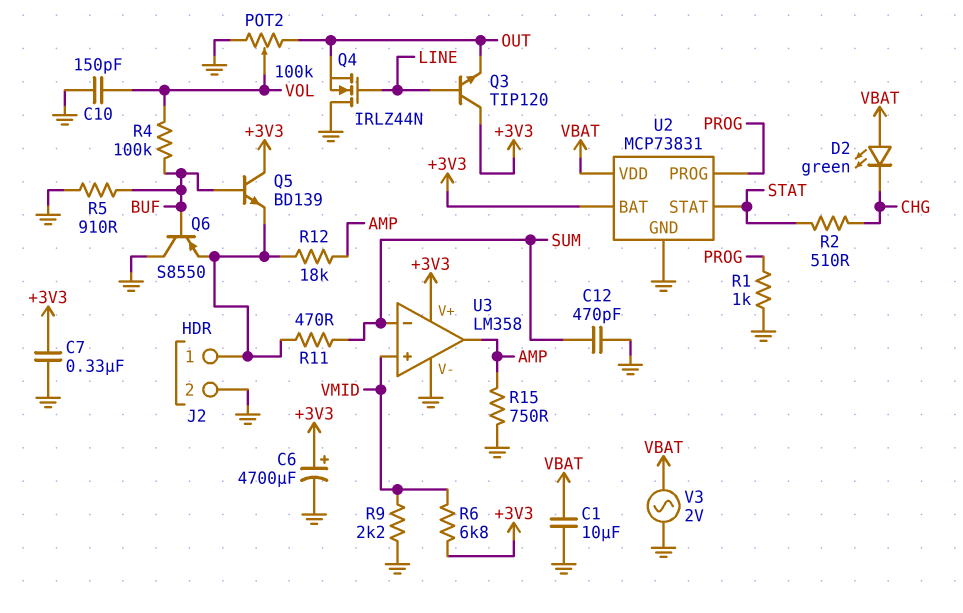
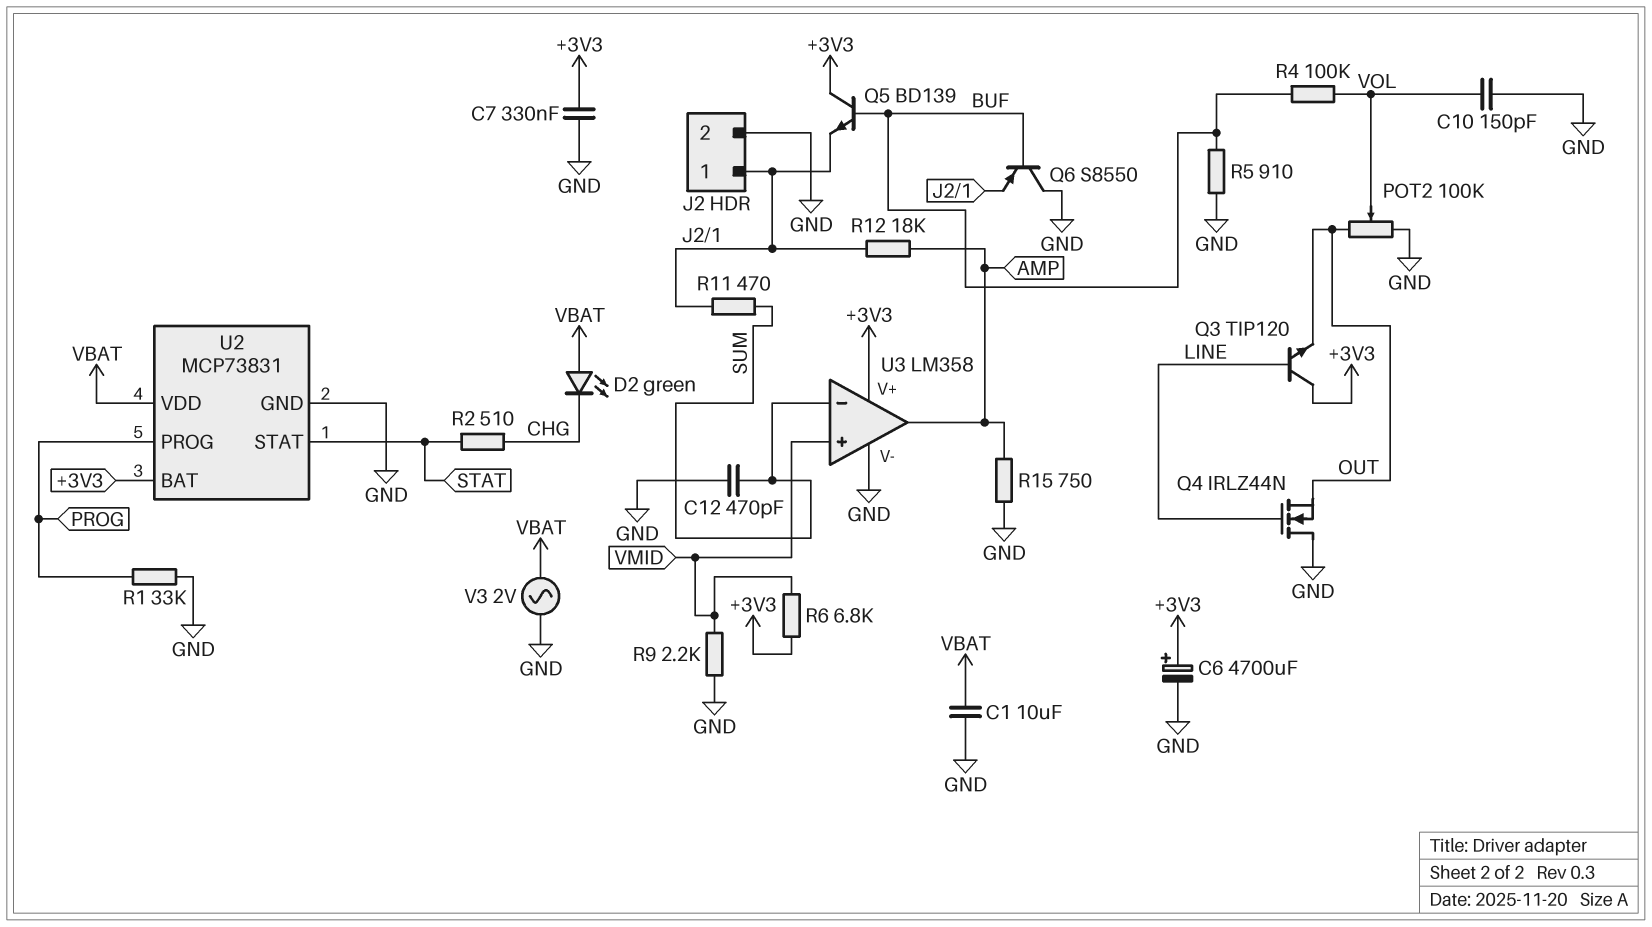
R1: 1k (GND, PROG) -> 33k (GND, PROG)

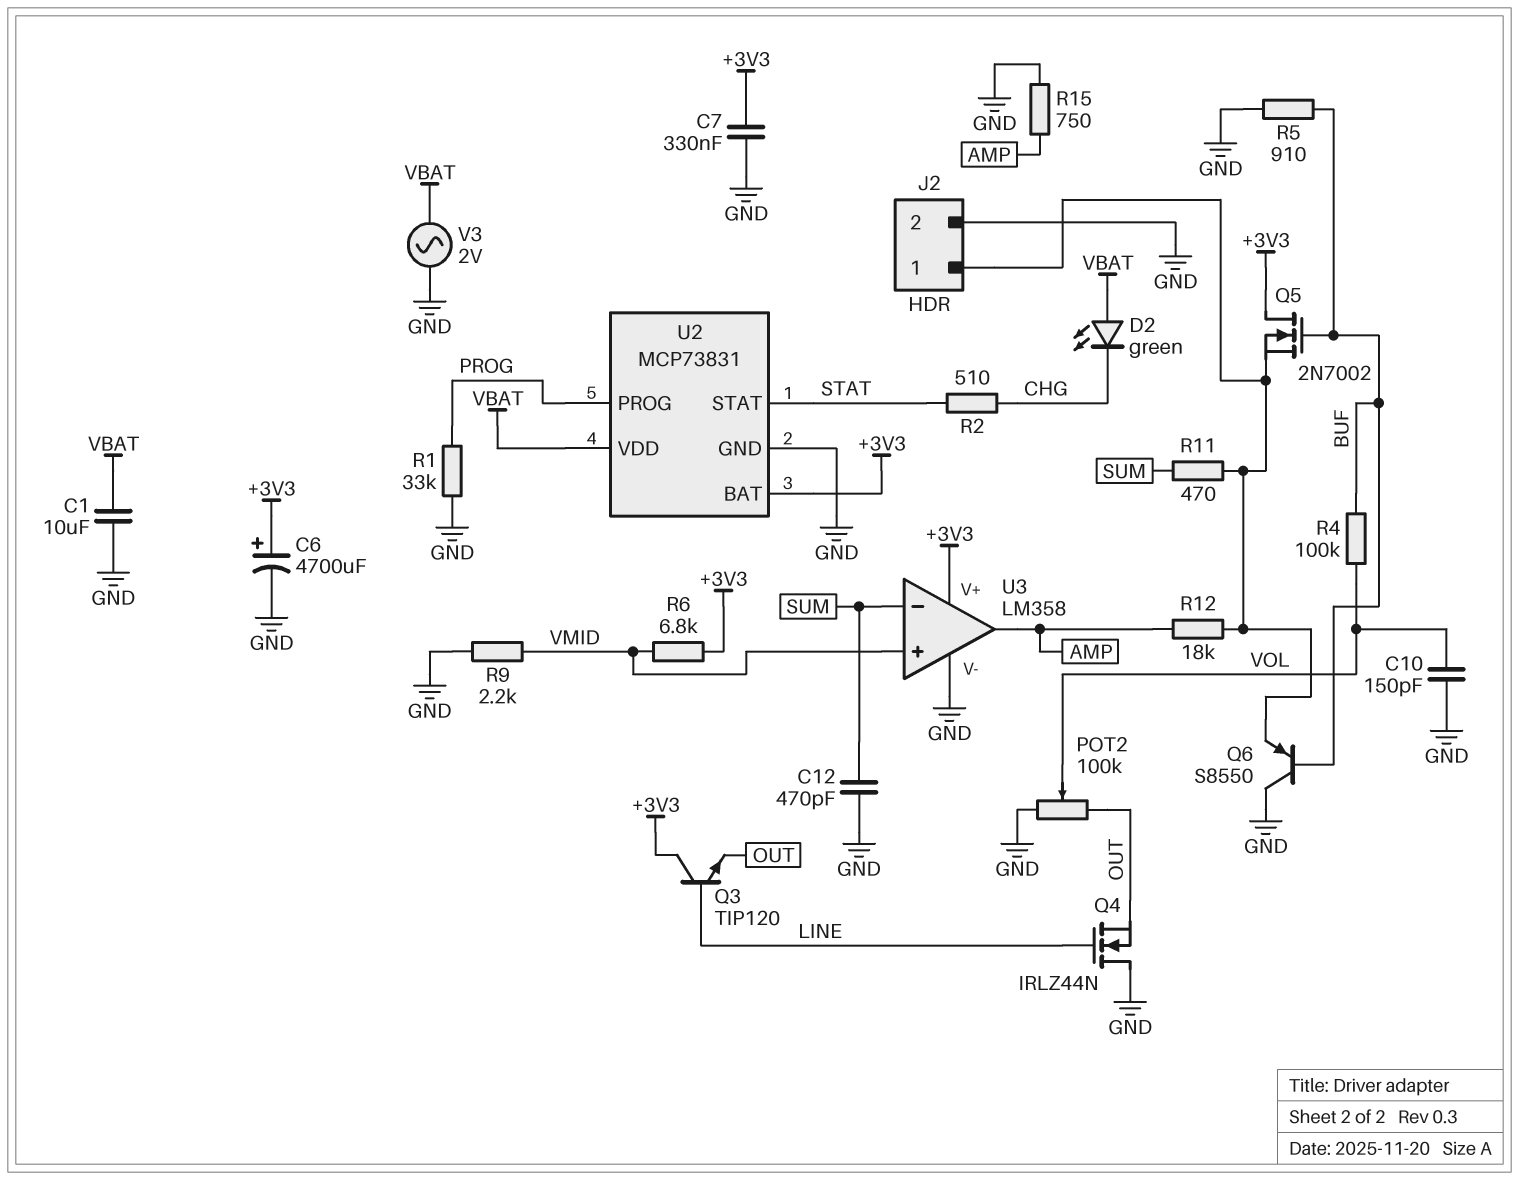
Q5: NPN BD139 (B BUF, C +3V3, E J2/1) -> NMOS 2N7002 (G BUF, D +3V3, S J2/1)

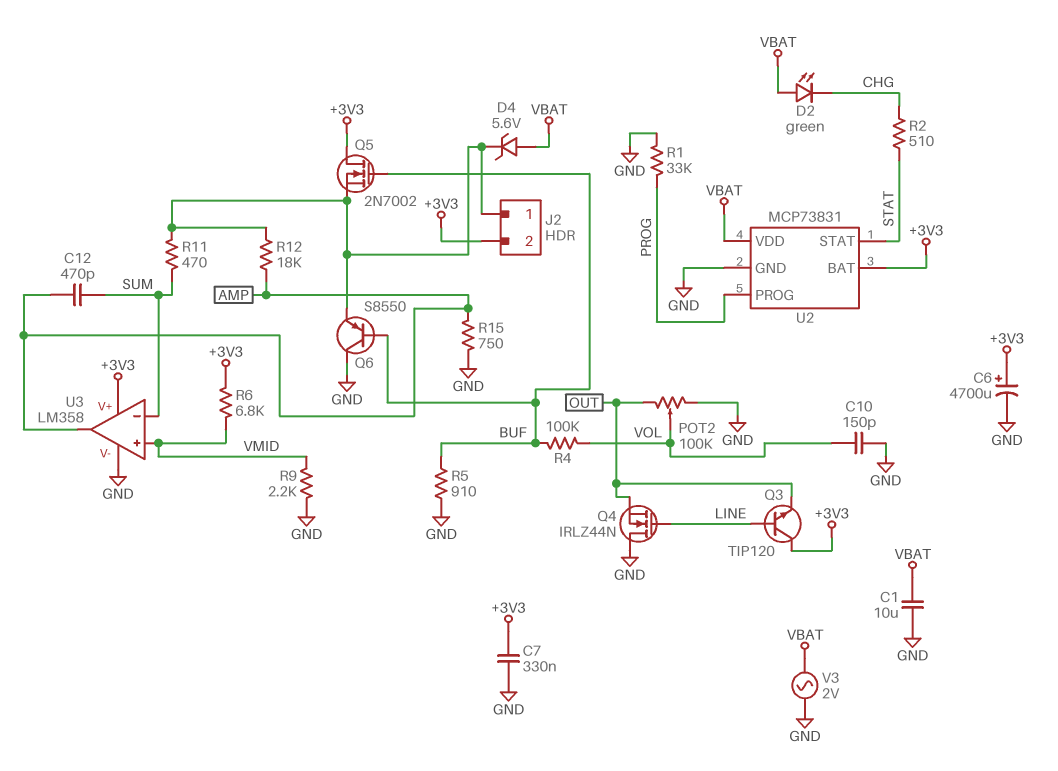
C12: 470pF (GND, SUM) -> 470pF (AMP, SUM)
D4: none -> zener 5.6V (A VBAT, K J2/1)
J2 pin 2: GND -> +3V3

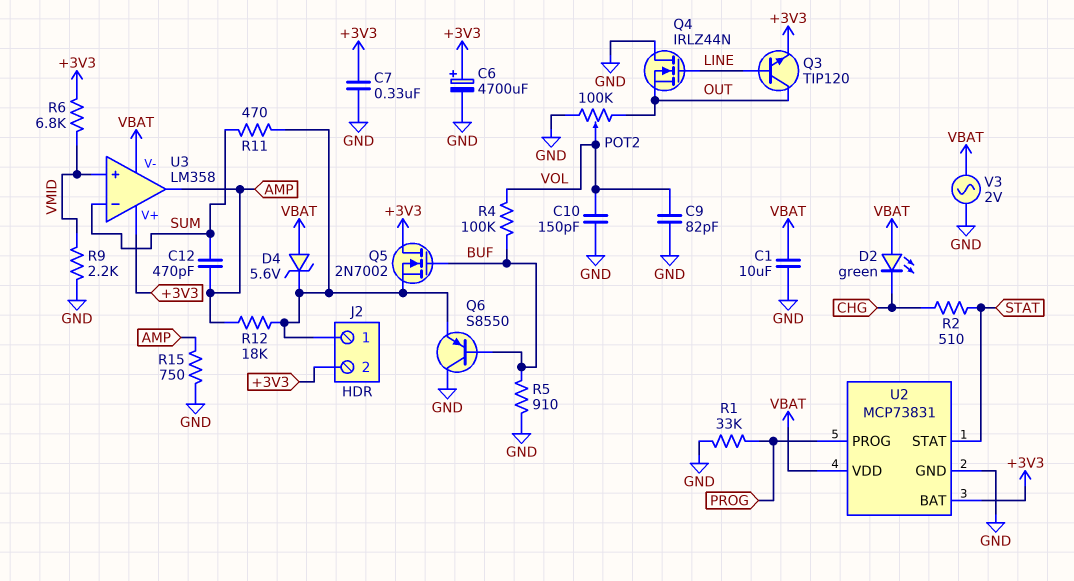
C9: none -> 82pF (GND, VOL)
Q3: NPN TIP120 (B LINE, C +3V3, E OUT) -> NPN TIP120 (B LINE, C OUT, E +3V3)
U3 pin V-: GND -> VBAT

